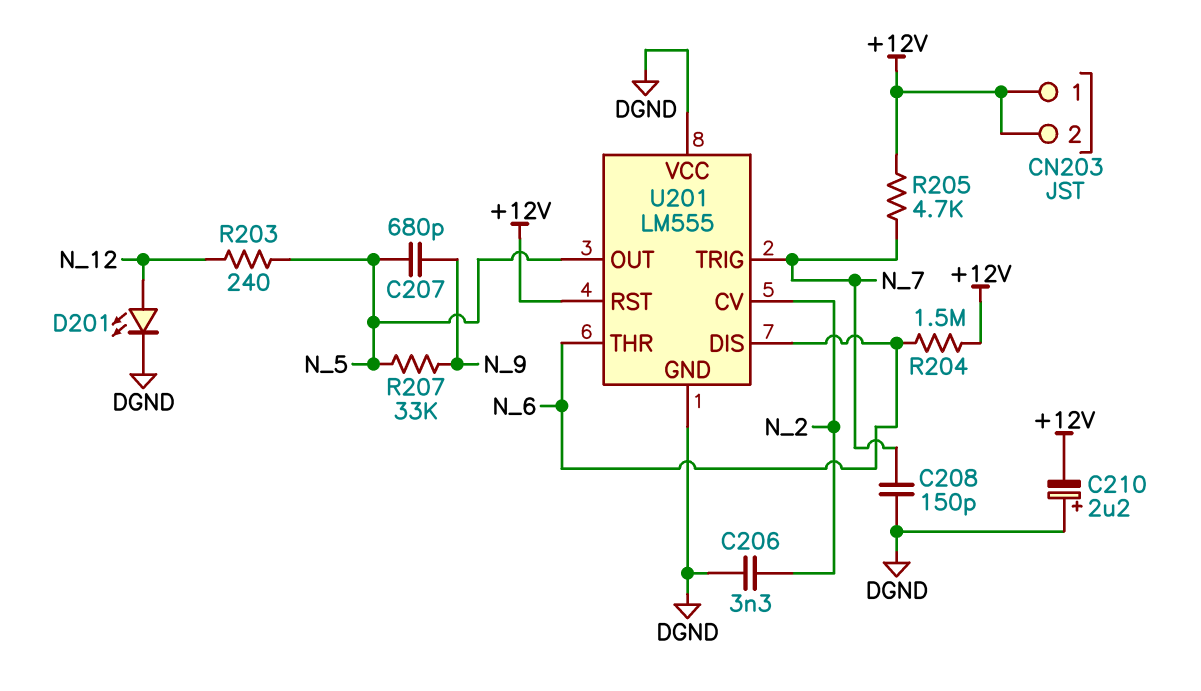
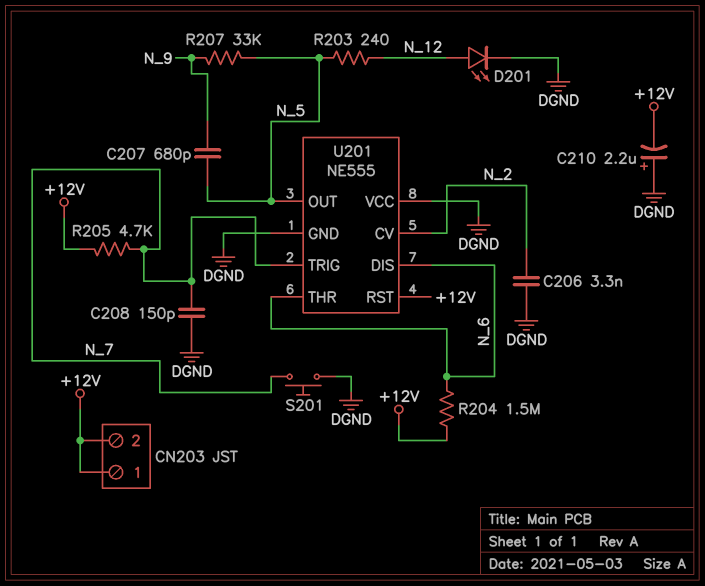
S201: none -> button (DGND, N_7)
U201: LM555 -> NE555

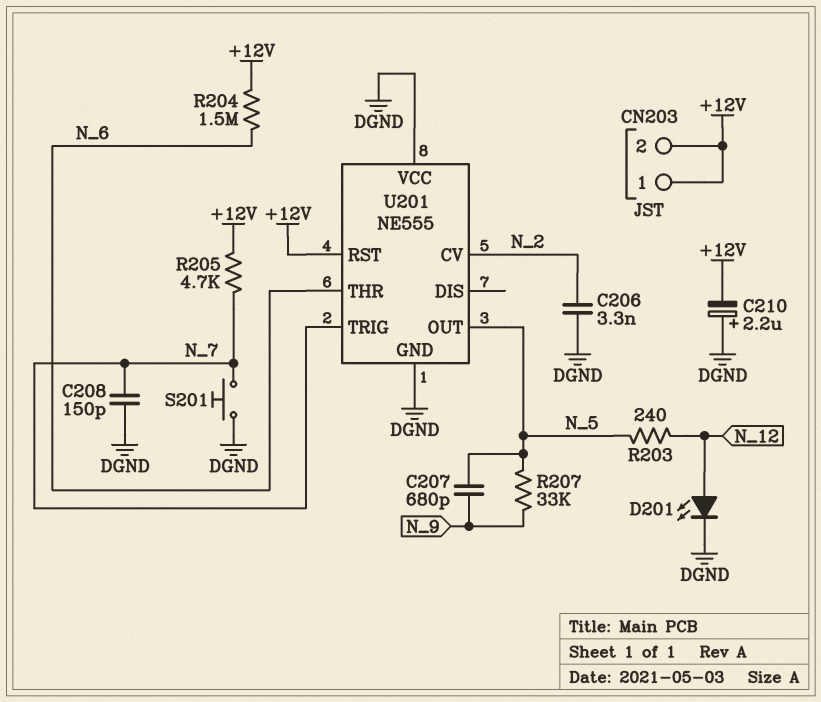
U201 pin DIS: N_6 -> none

